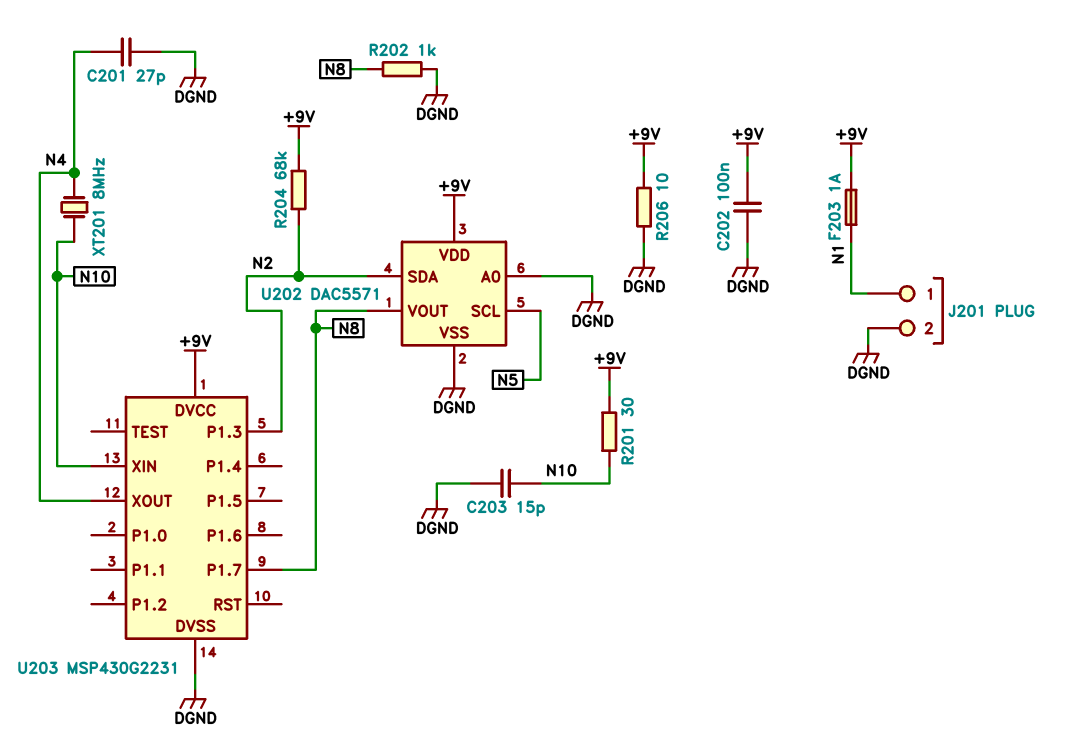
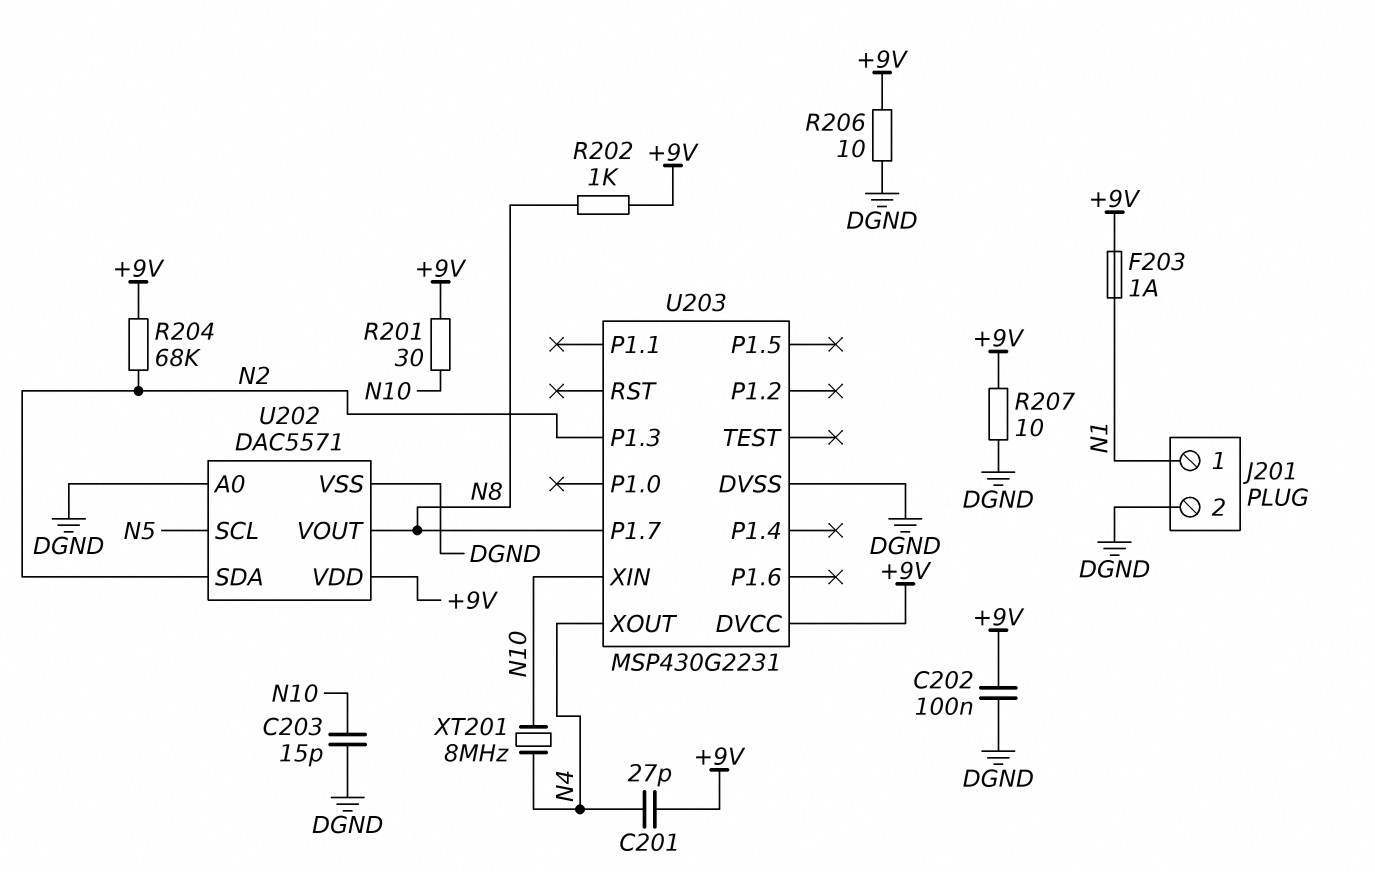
C201: 27pF (DGND, N4) -> 27pF (+9V, N4)
R202: 1k (DGND, N8) -> 1k (+9V, N8)
R207: none -> 10 (+9V, DGND)

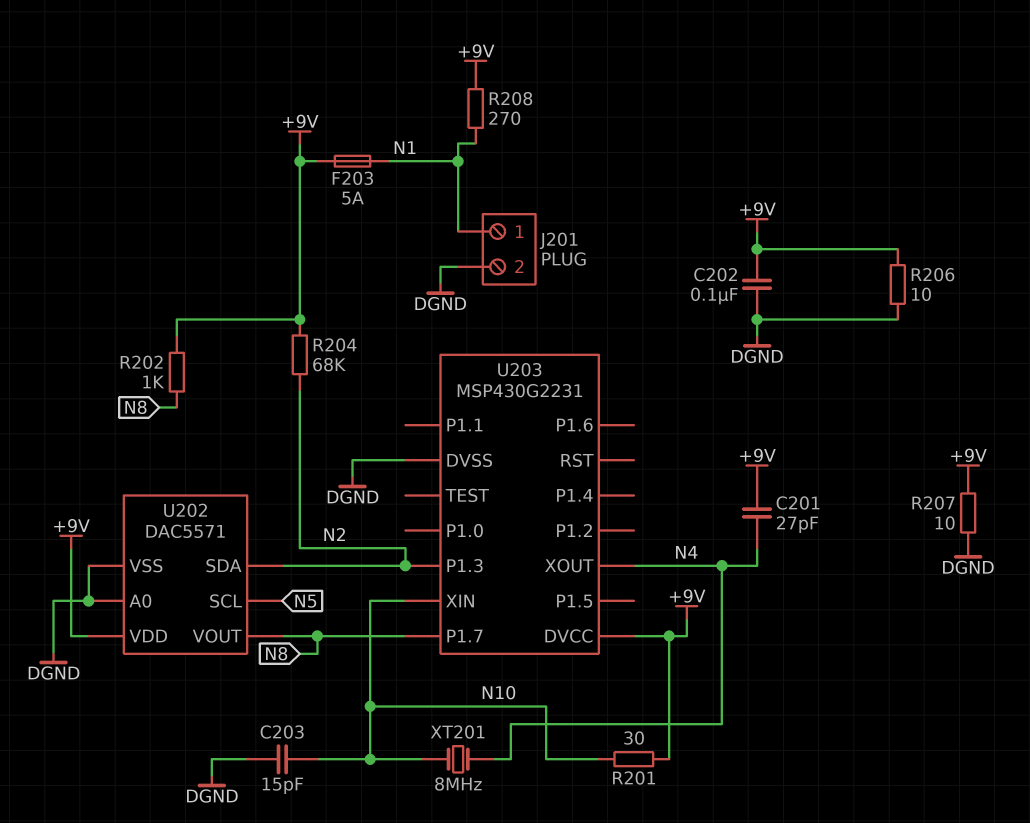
F203: 1A (+9V, N1) -> 5A (+9V, N1)
R208: none -> 270 (+9V, N1)

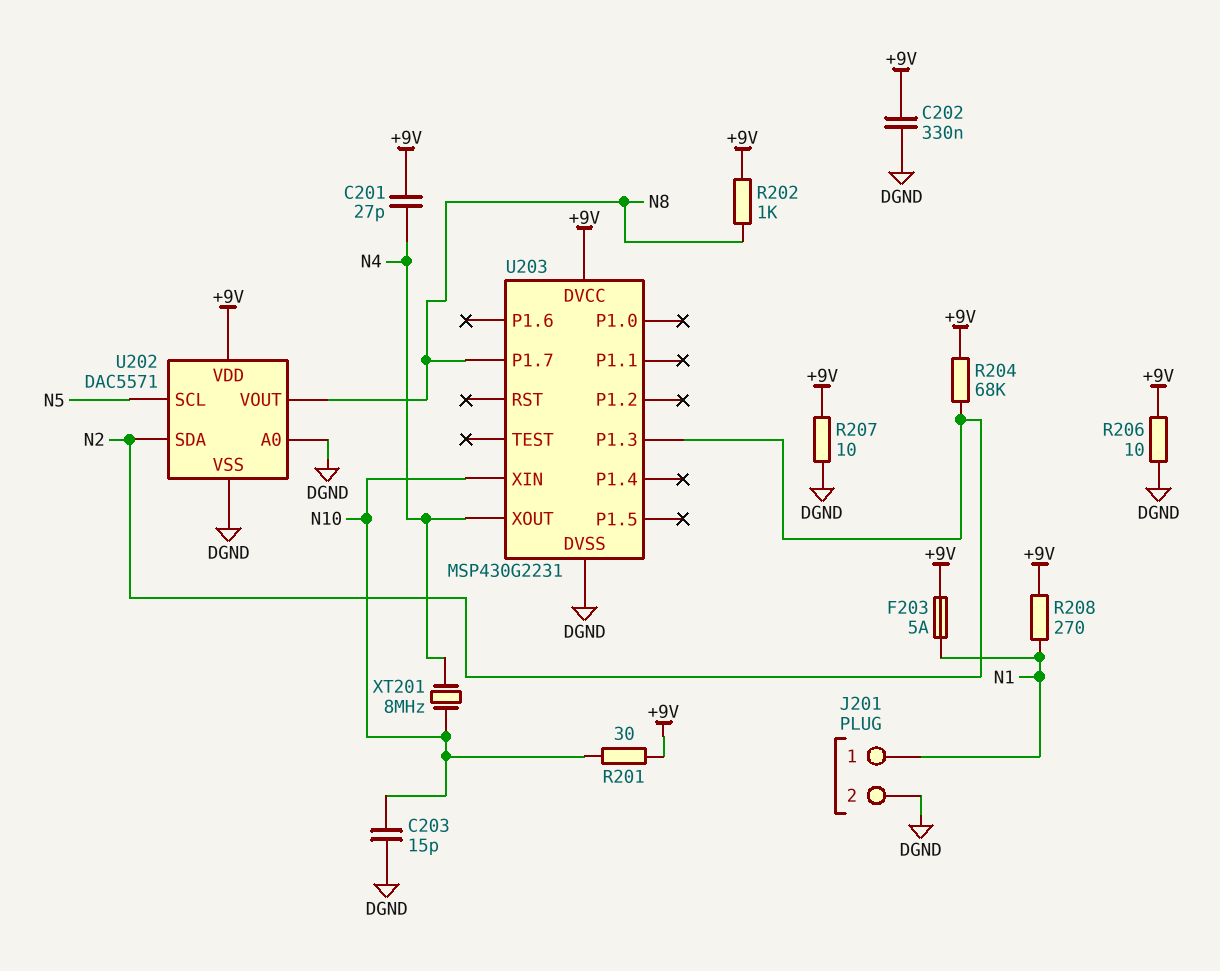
C202: 100nF (+9V, DGND) -> 330nF (+9V, DGND)

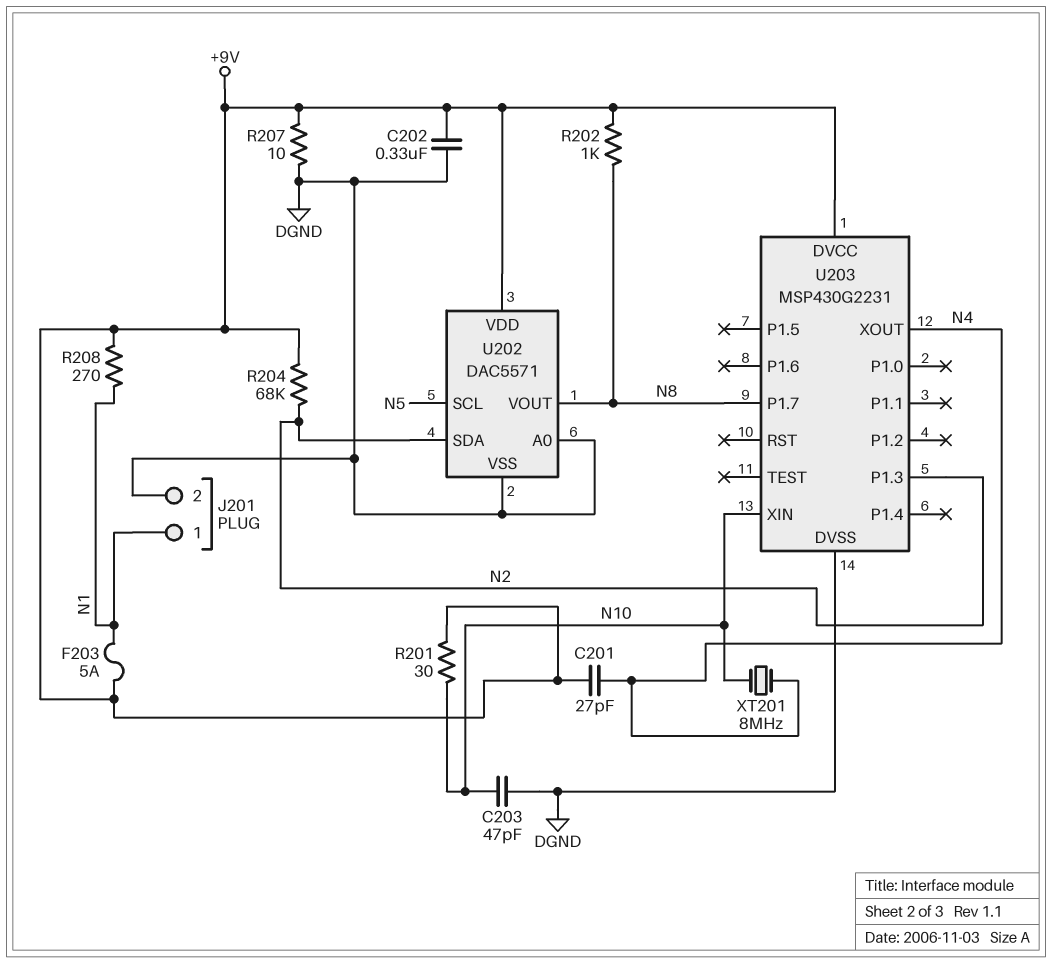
C203: 15pF (DGND, N10) -> 47pF (DGND, N10)
R206: 10 (+9V, DGND) -> none

